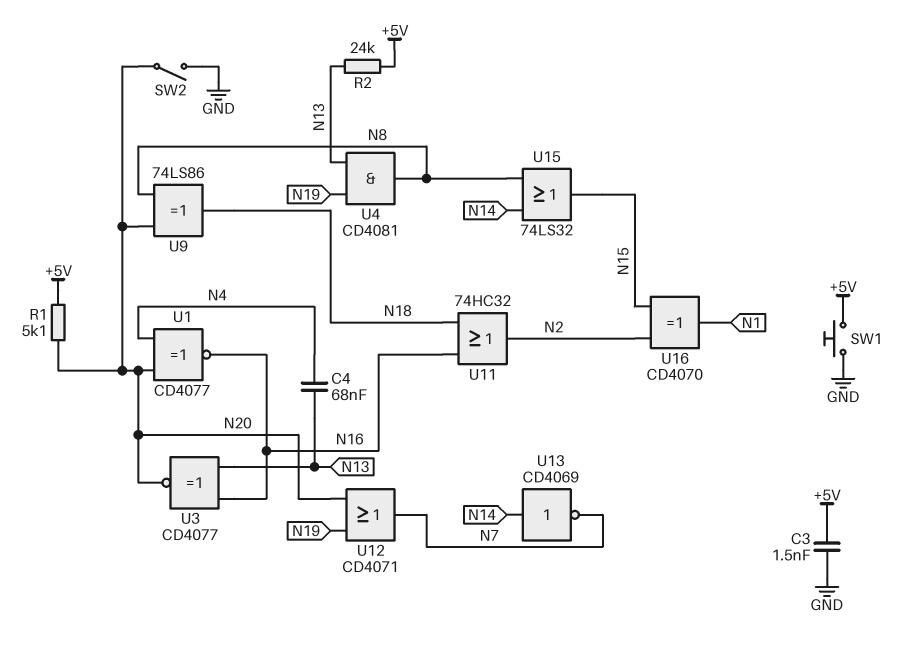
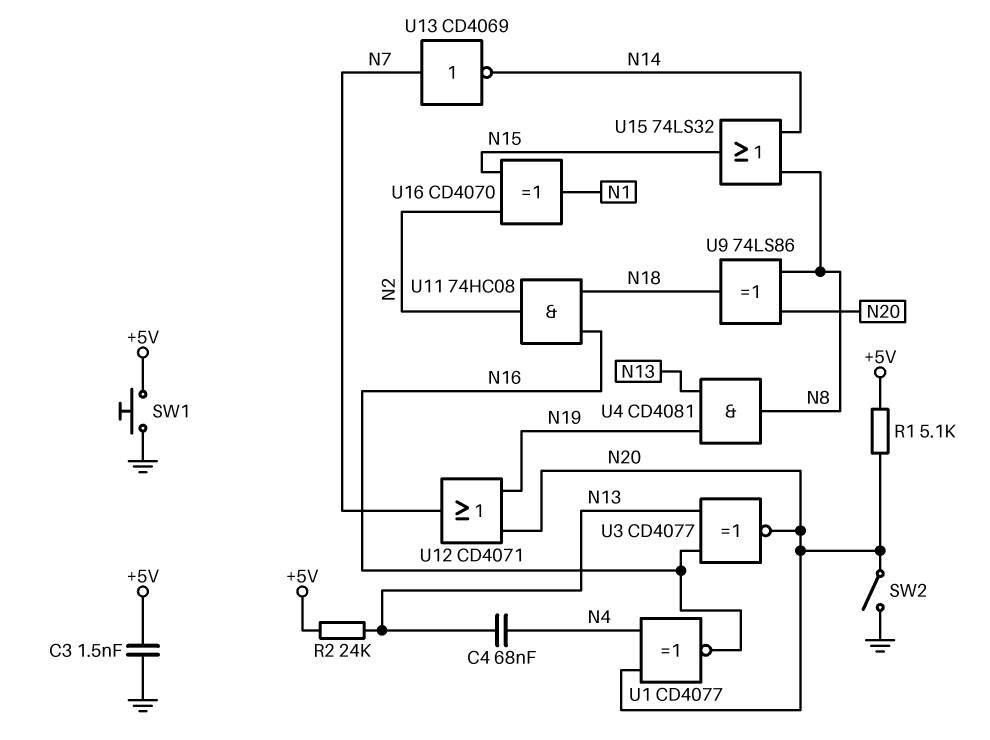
U11: OR 74HC32 (in N16, in N18, out N2) -> AND 74HC08 (in N16, in N18, out N2)
U13: NOT CD4069 (in N14, out N7) -> NOT CD4069 (in N7, out N14)

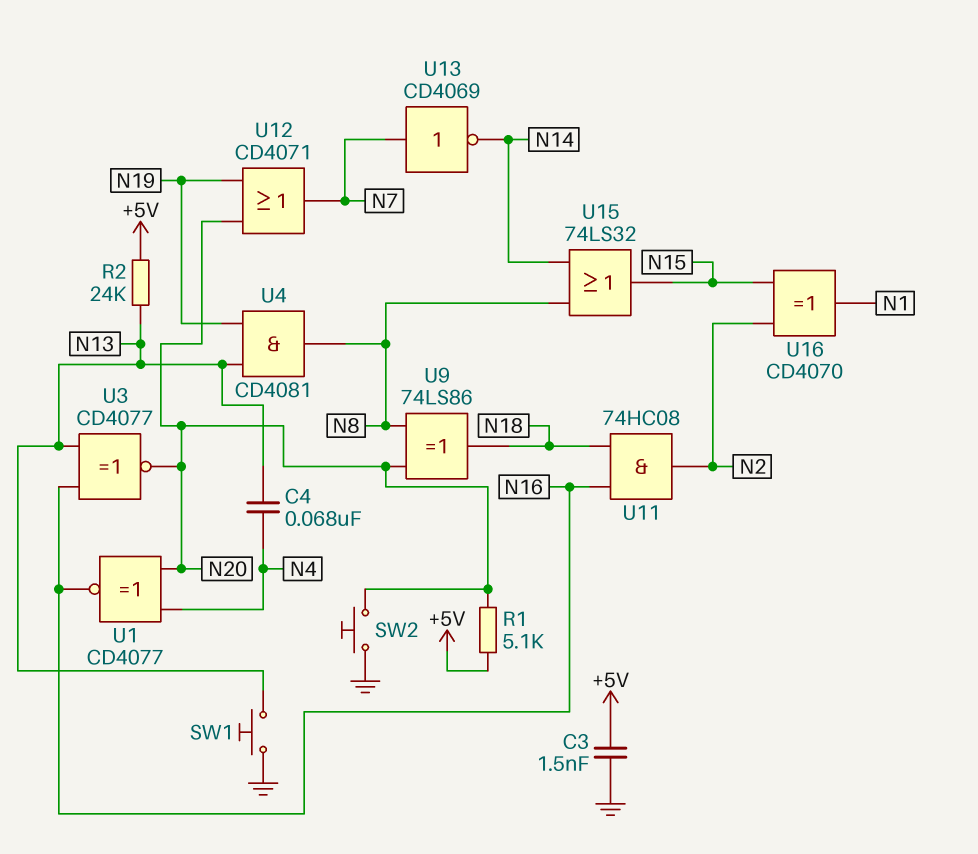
SW1: button (+5V, GND) -> button (GND, N13)
SW2: switch (GND, N20) -> button (GND, N20)

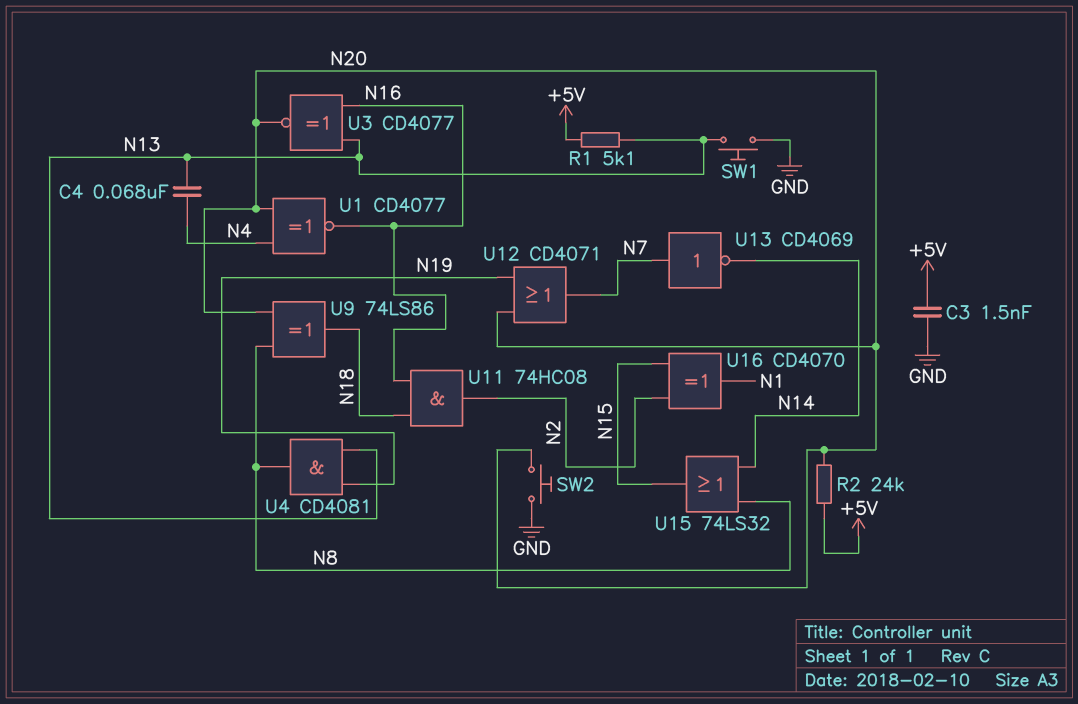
R1: 5.1k (+5V, N20) -> 5.1k (+5V, N13)
R2: 24k (+5V, N13) -> 24k (+5V, N20)

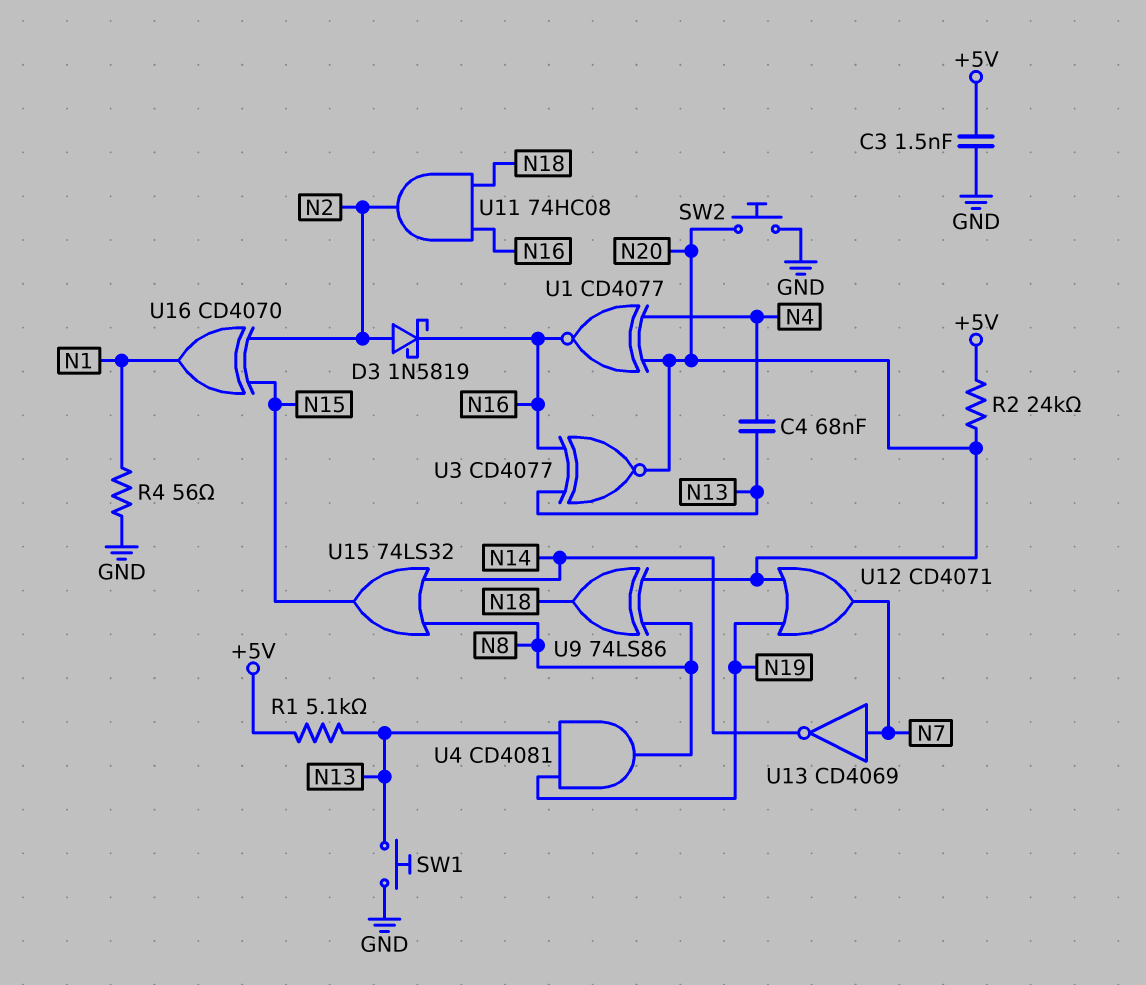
D3: none -> schottky 1N5819 (A N2, K N16)
R4: none -> 56 (GND, N1)

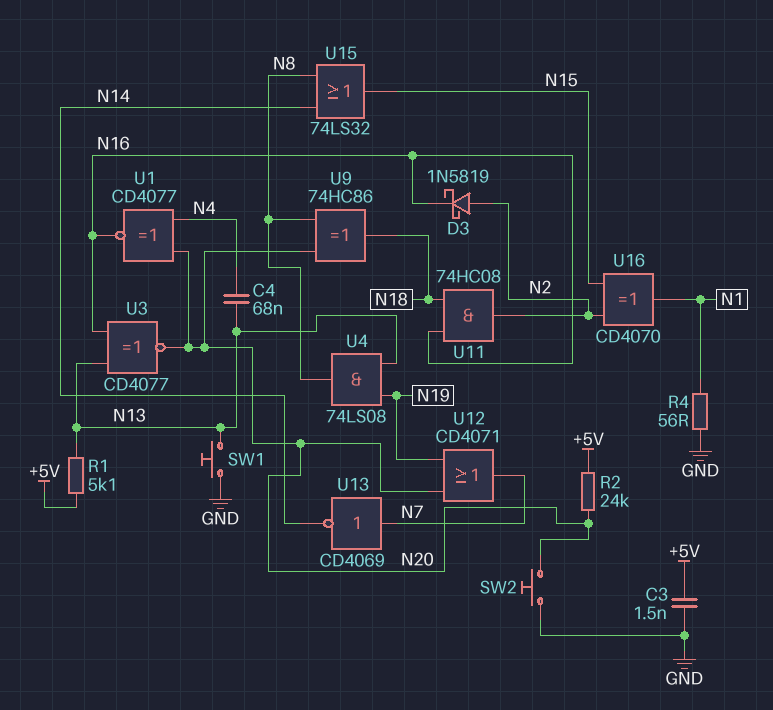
U4: AND CD4081 (in N13, in N19, out N8) -> AND 74LS08 (in N13, in N19, out N8)
U9: XOR 74LS86 (in N8, in N20, out N18) -> XOR 74HC86 (in N8, in N20, out N18)

